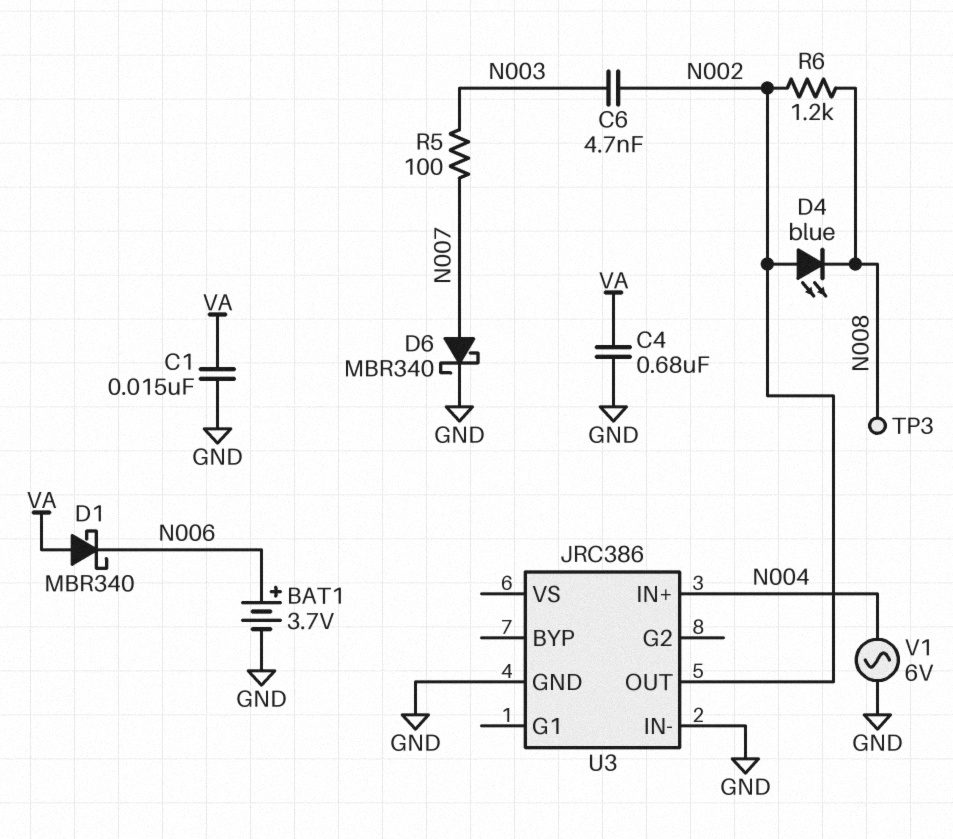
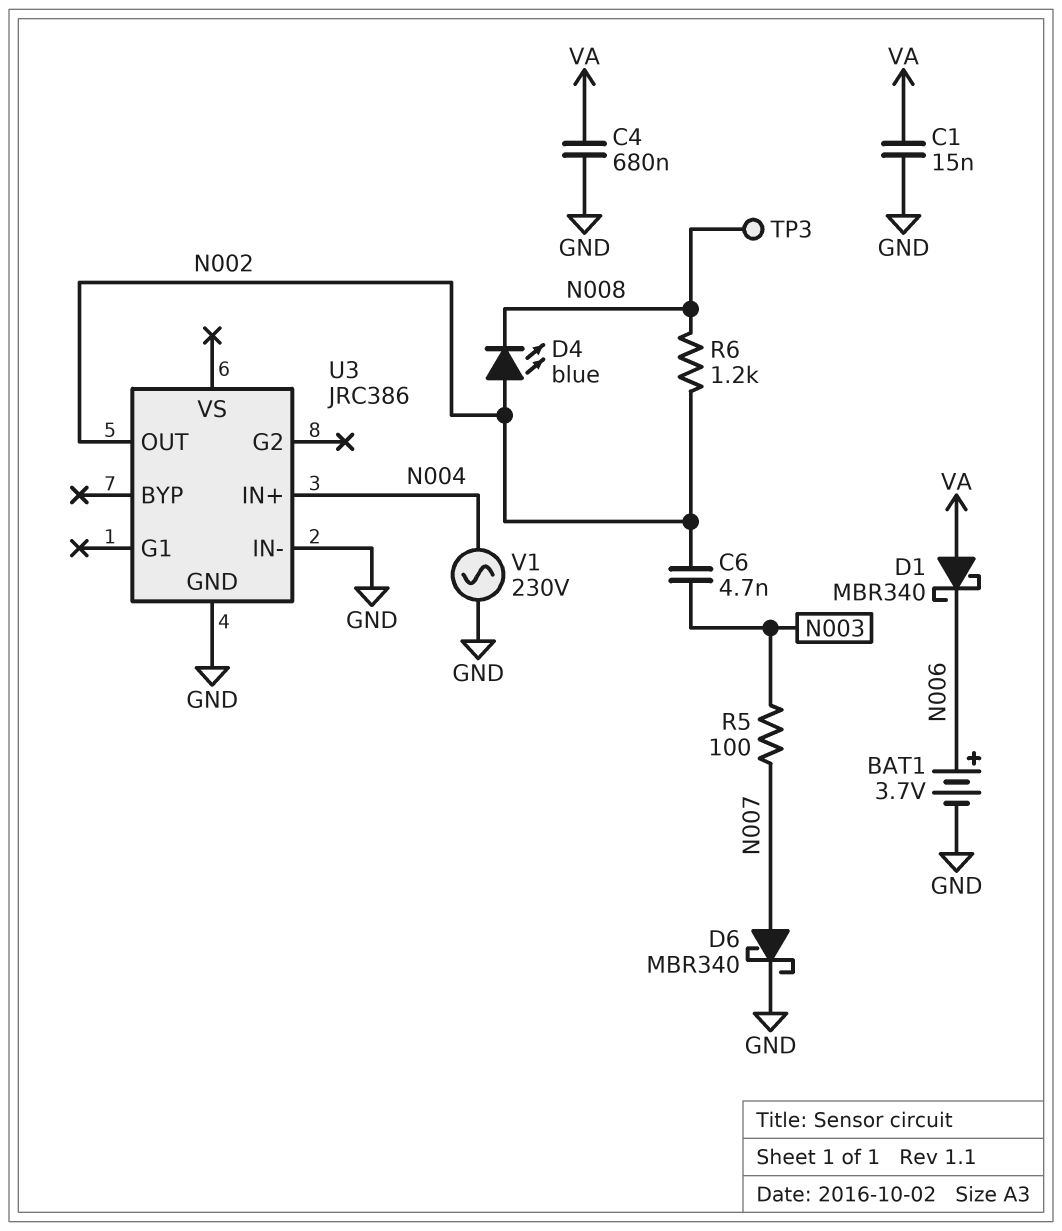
V1: AC 6V (GND, N004) -> AC 230V (GND, N004)

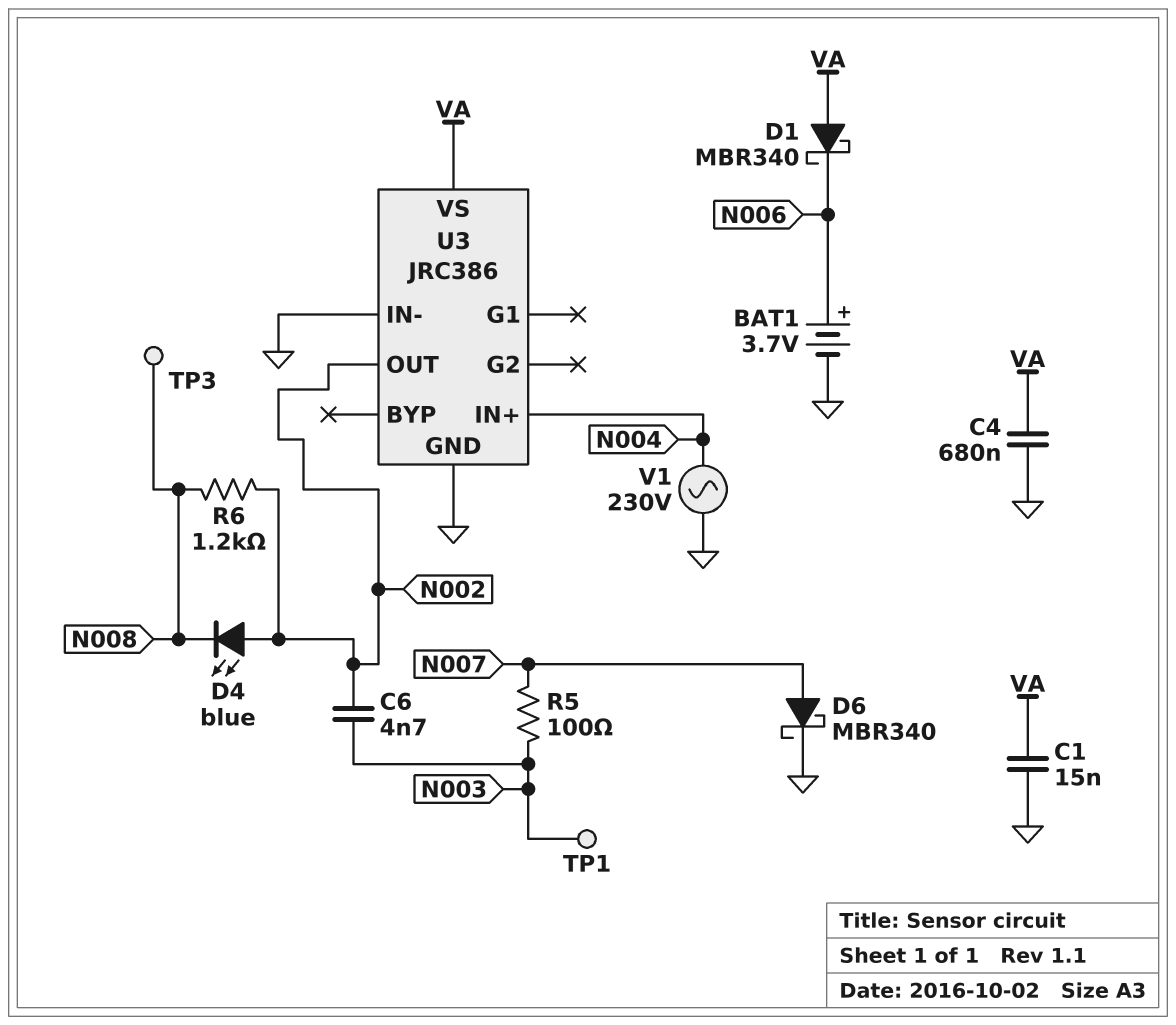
TP1: none -> test point (N003)
U3 pin VS: none -> VA

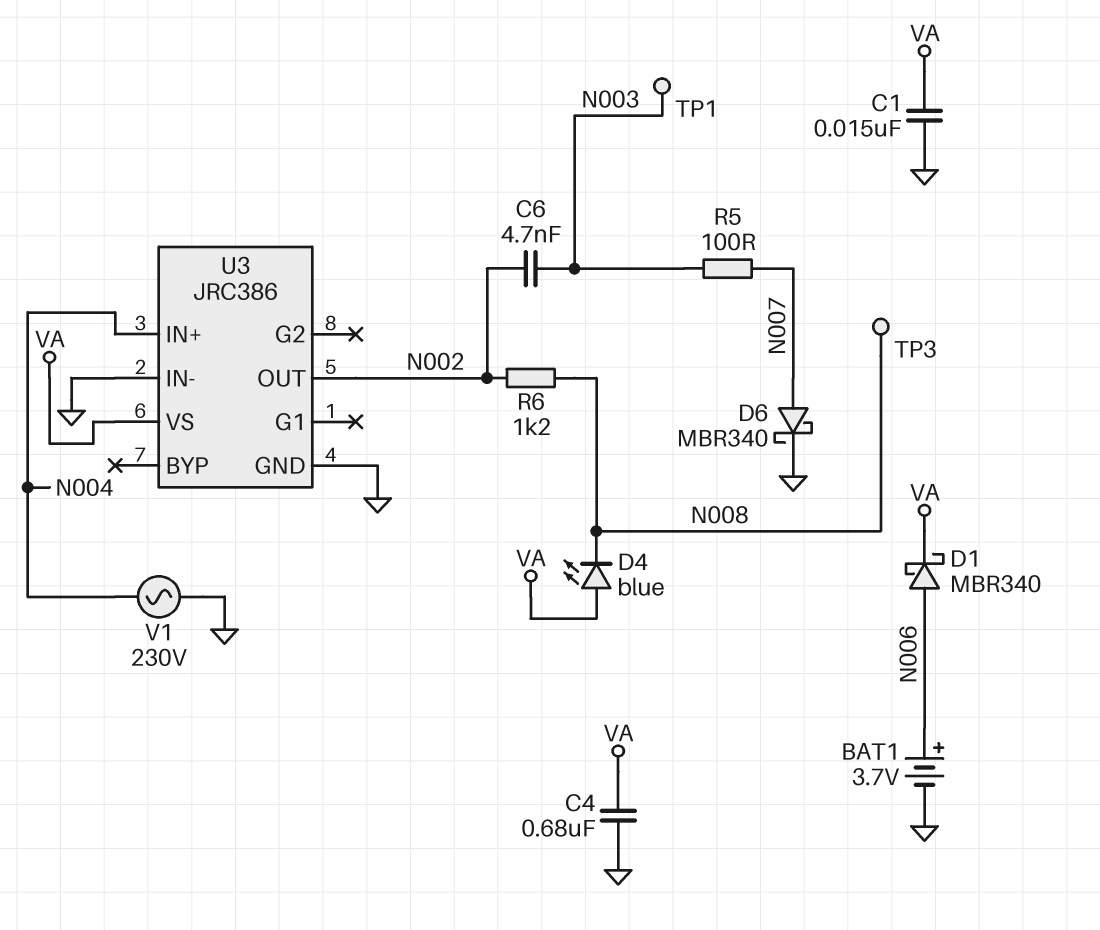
D1: schottky MBR340 (A VA, K N006) -> schottky MBR340 (A N006, K VA)
D4: LED blue (A N002, K N008) -> LED blue (A VA, K N008)

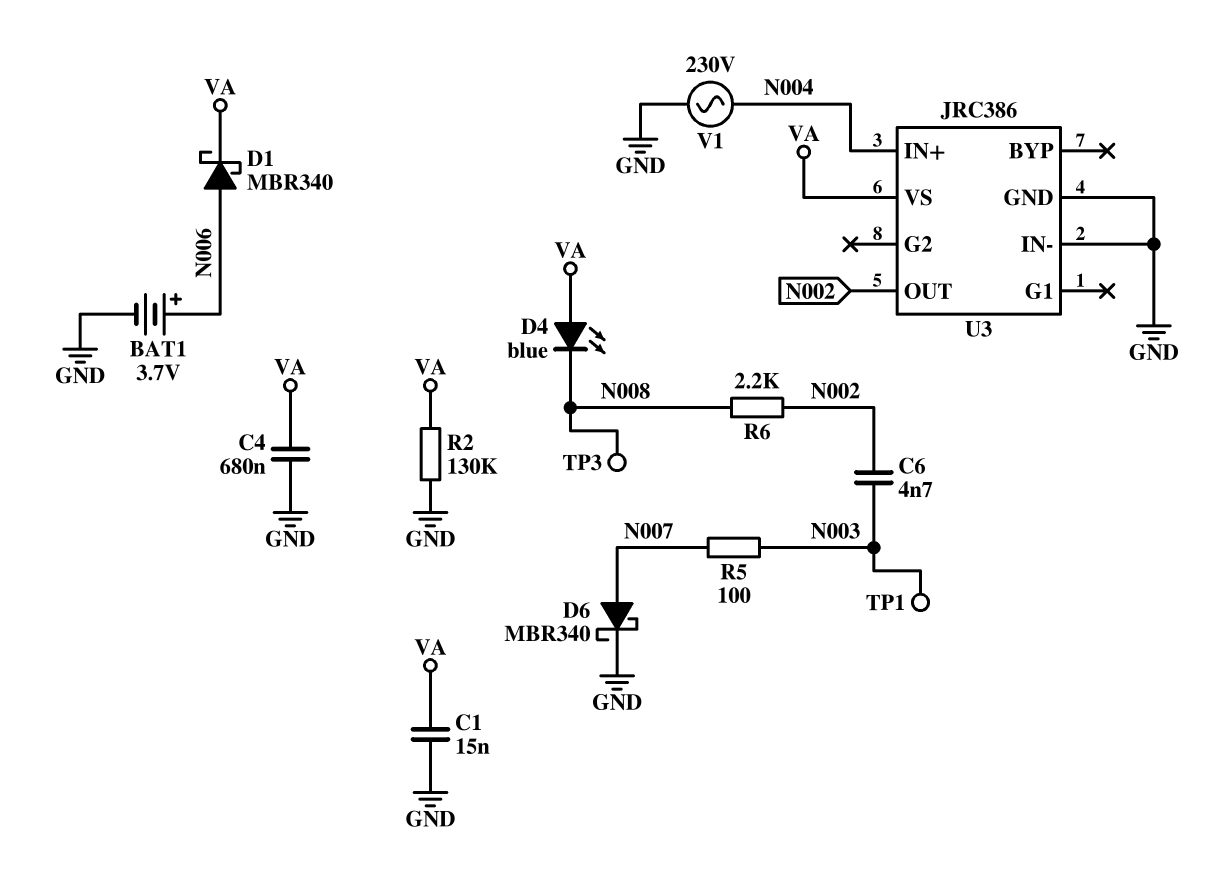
R2: none -> 130k (GND, VA)
R6: 1.2k (N002, N008) -> 2.2k (N002, N008)

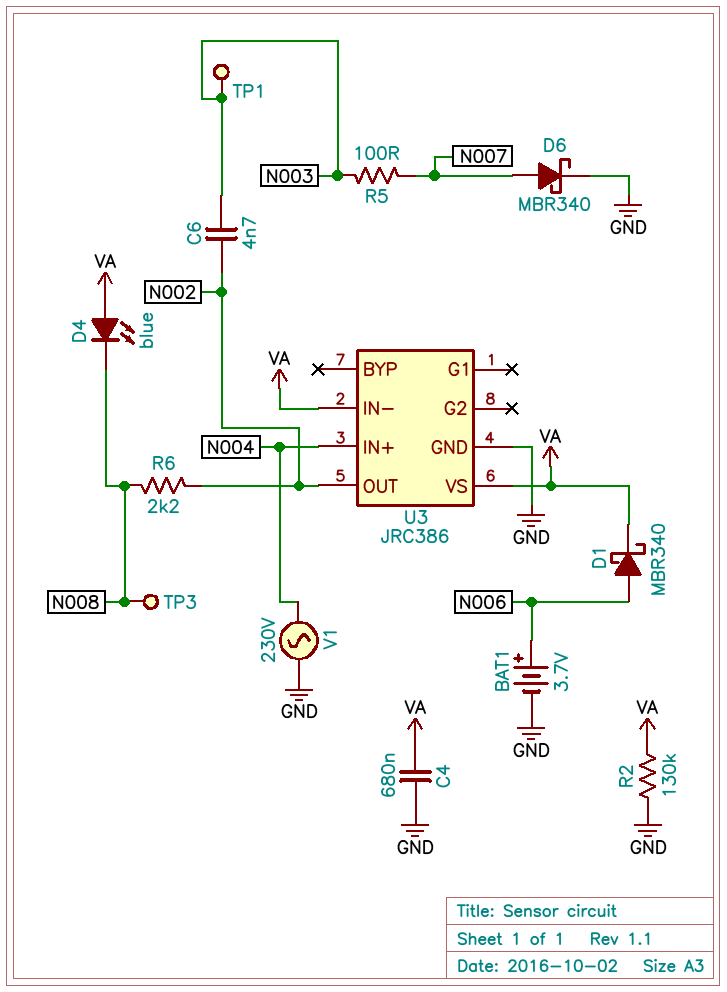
C1: 15nF (GND, VA) -> none
U3 pin IN-: GND -> VA

